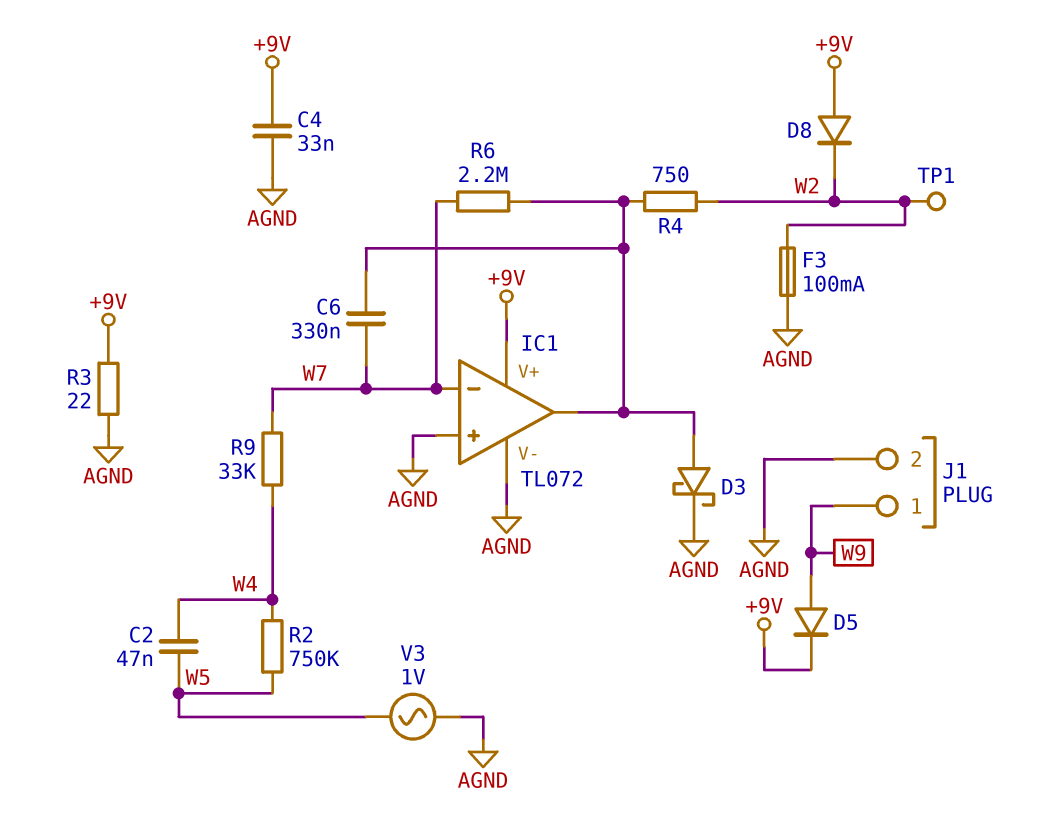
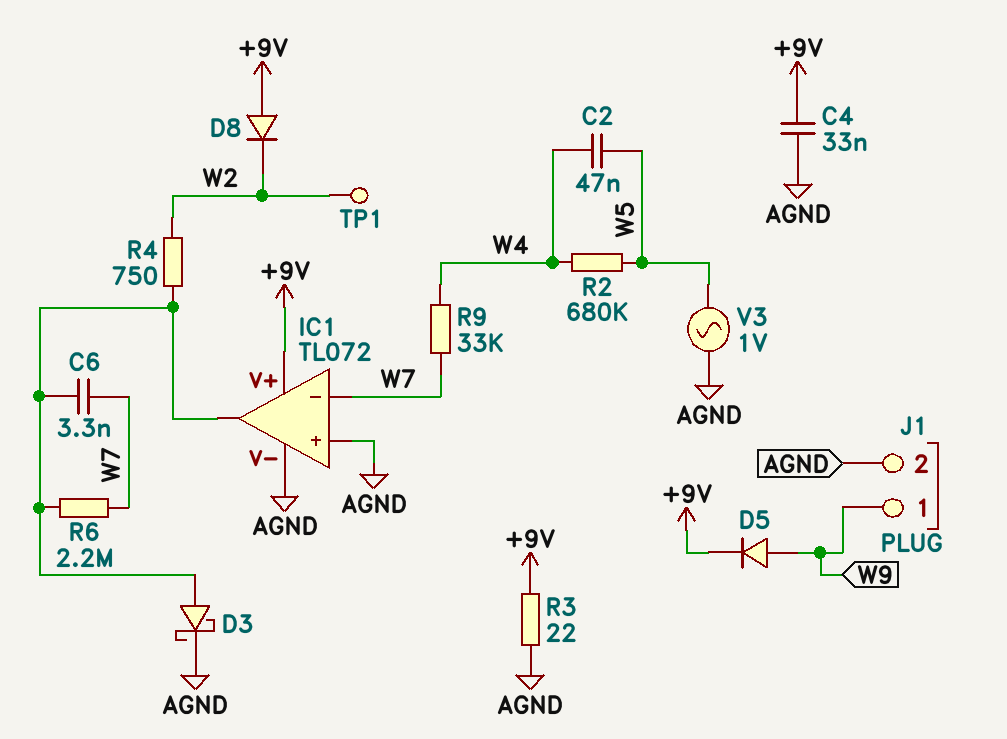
C6: 330nF (IC1/out, W7) -> 3.3nF (IC1/out, W7)
F3: 100mA (AGND, W2) -> none
R2: 750k (W4, W5) -> 680k (W4, W5)

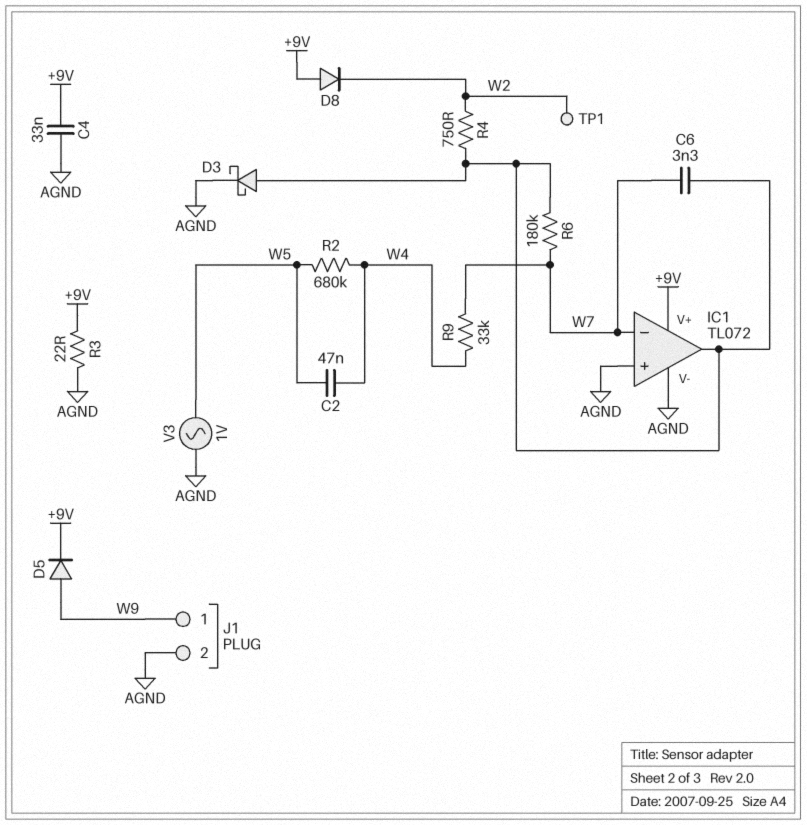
R6: 2.2M (IC1/out, W7) -> 180k (IC1/out, W7)

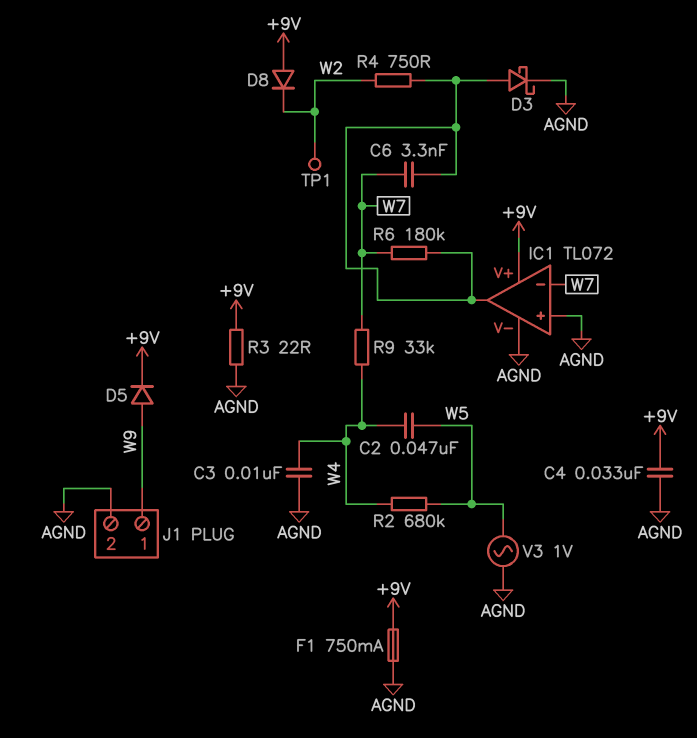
C3: none -> 10nF (AGND, W4)
F1: none -> 750mA (+9V, AGND)

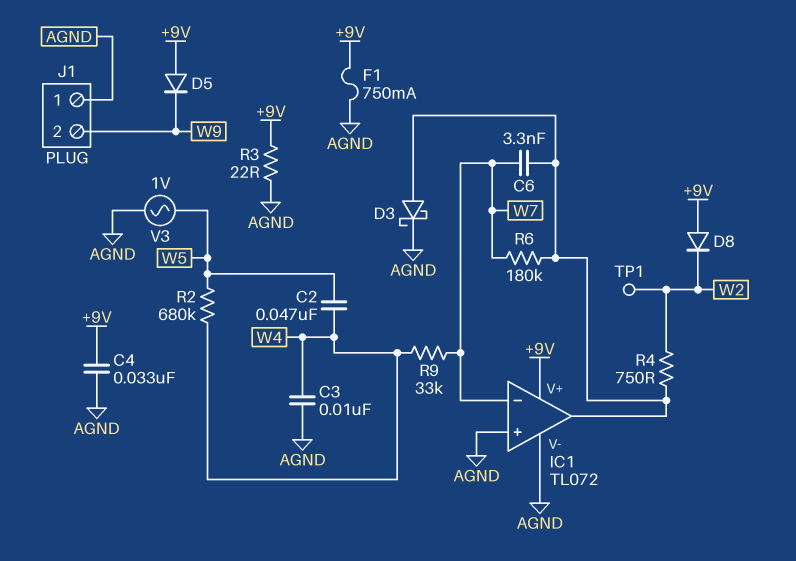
D5: diode (A W9, K +9V) -> diode (A +9V, K W9)
J1 pin 1: W9 -> AGND
J1 pin 2: AGND -> W9

